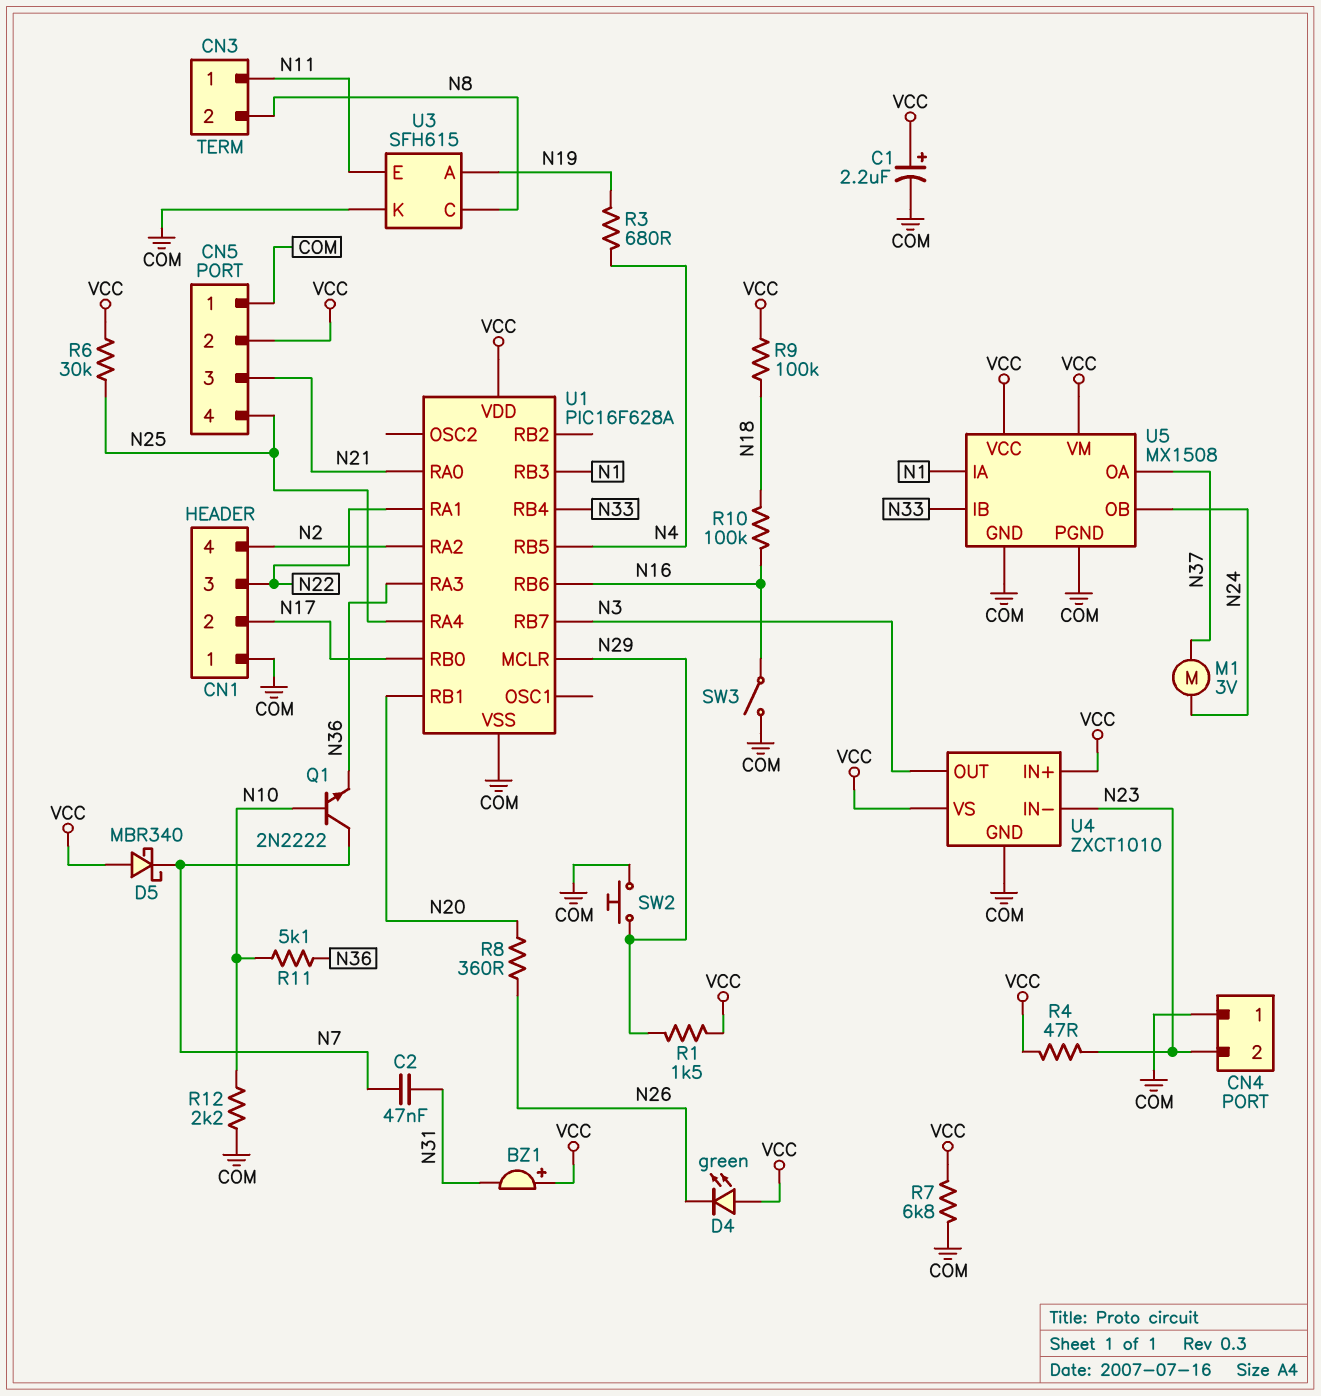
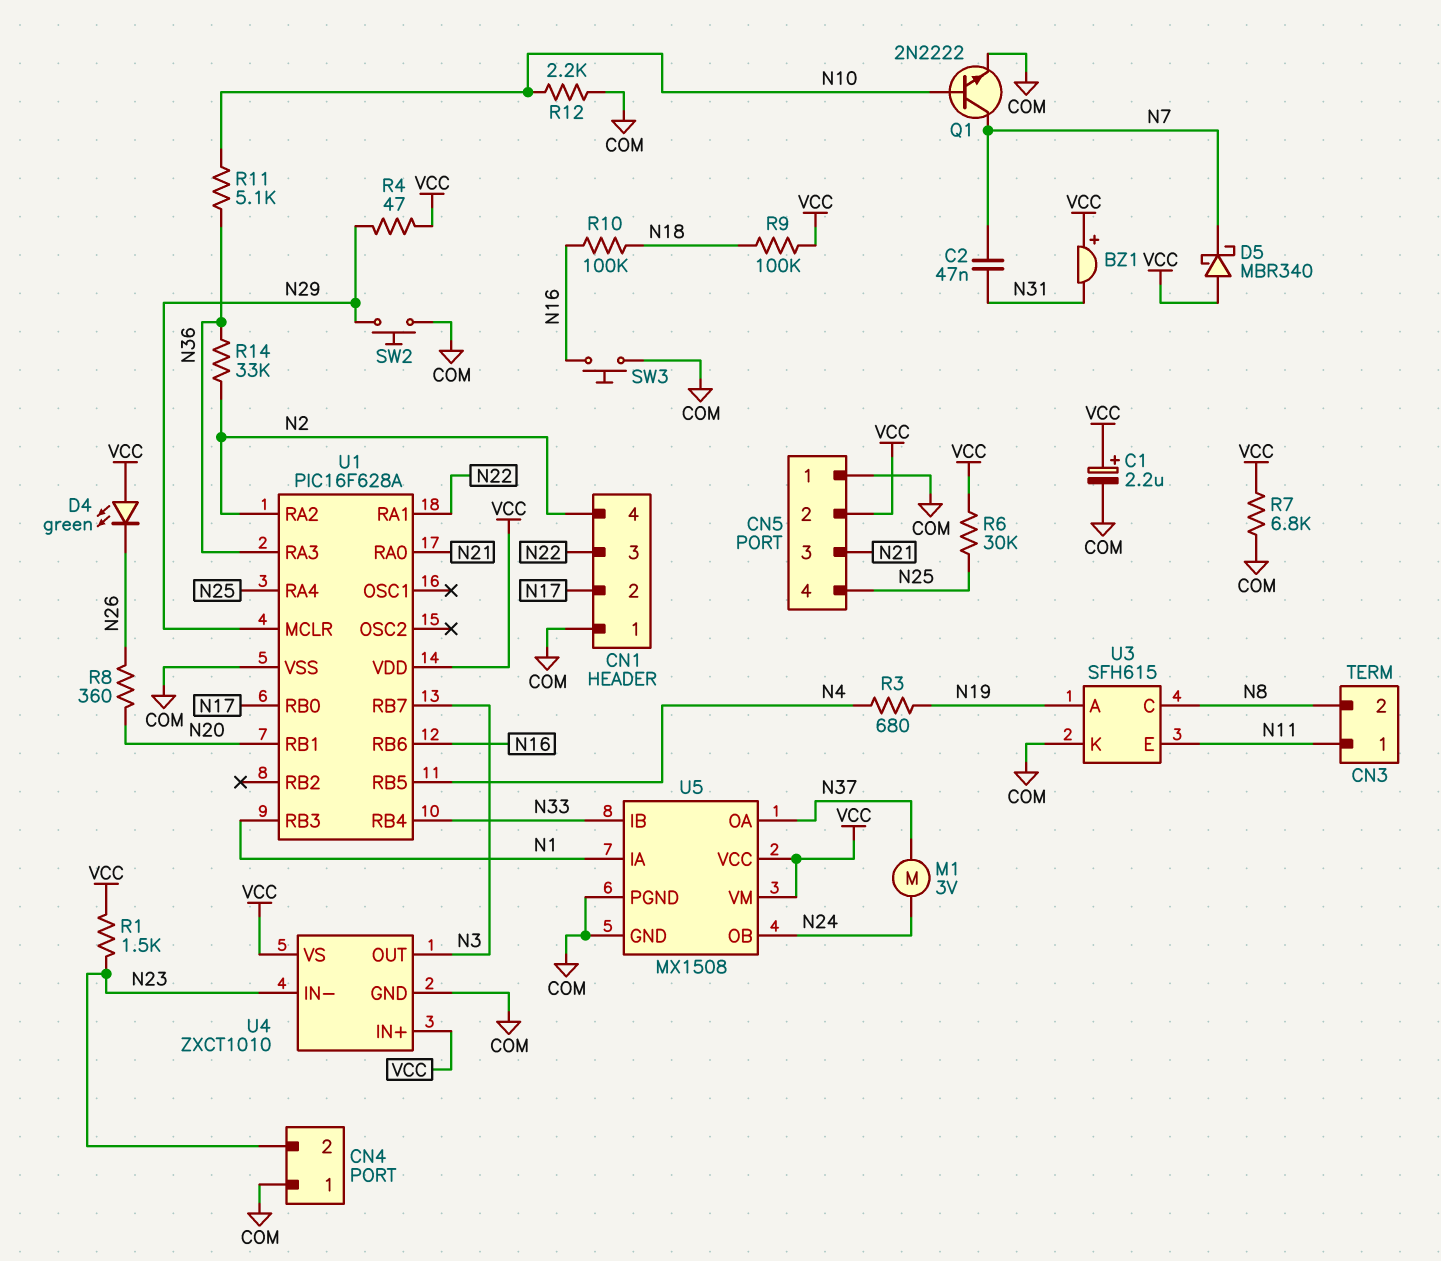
Q1: NPN 2N2222 (B N10, C N7, E N36) -> NPN 2N2222 (B N10, C N7, E COM)
R1: 1.5k (N29, VCC) -> 1.5k (N23, VCC)
R4: 47 (N23, VCC) -> 47 (N29, VCC)
R14: none -> 33k (N2, N36)
SW3: switch (COM, N16) -> button (COM, N16)

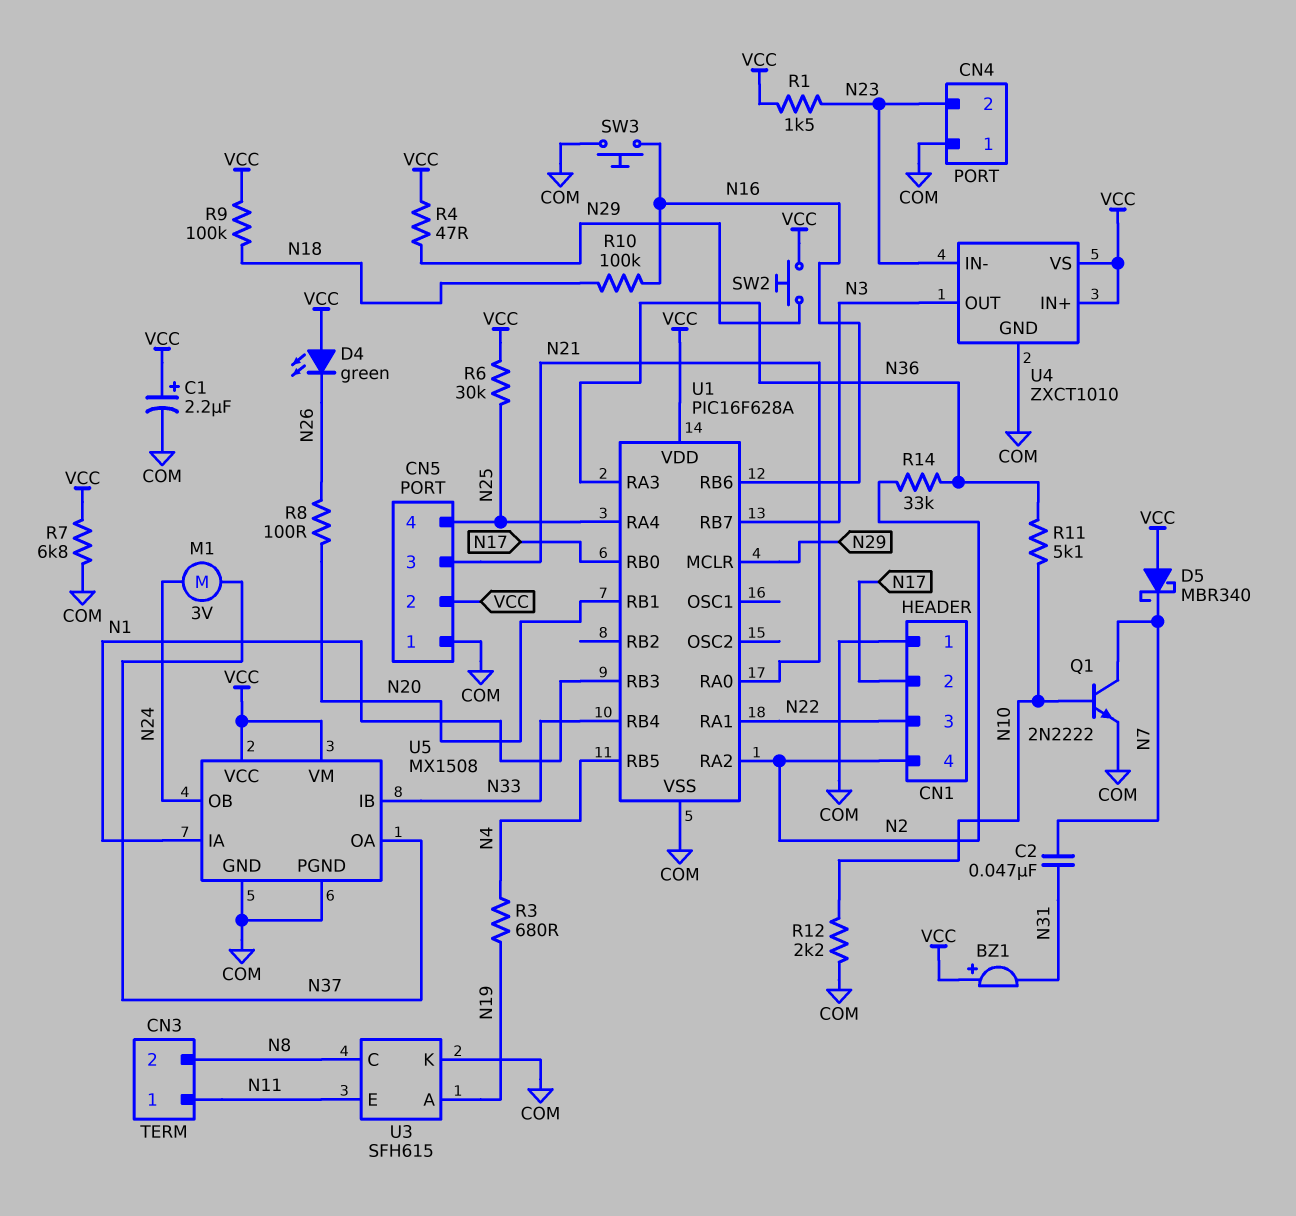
R8: 360 (N20, N26) -> 100 (N20, N26)
SW2: button (COM, N29) -> button (N29, VCC)

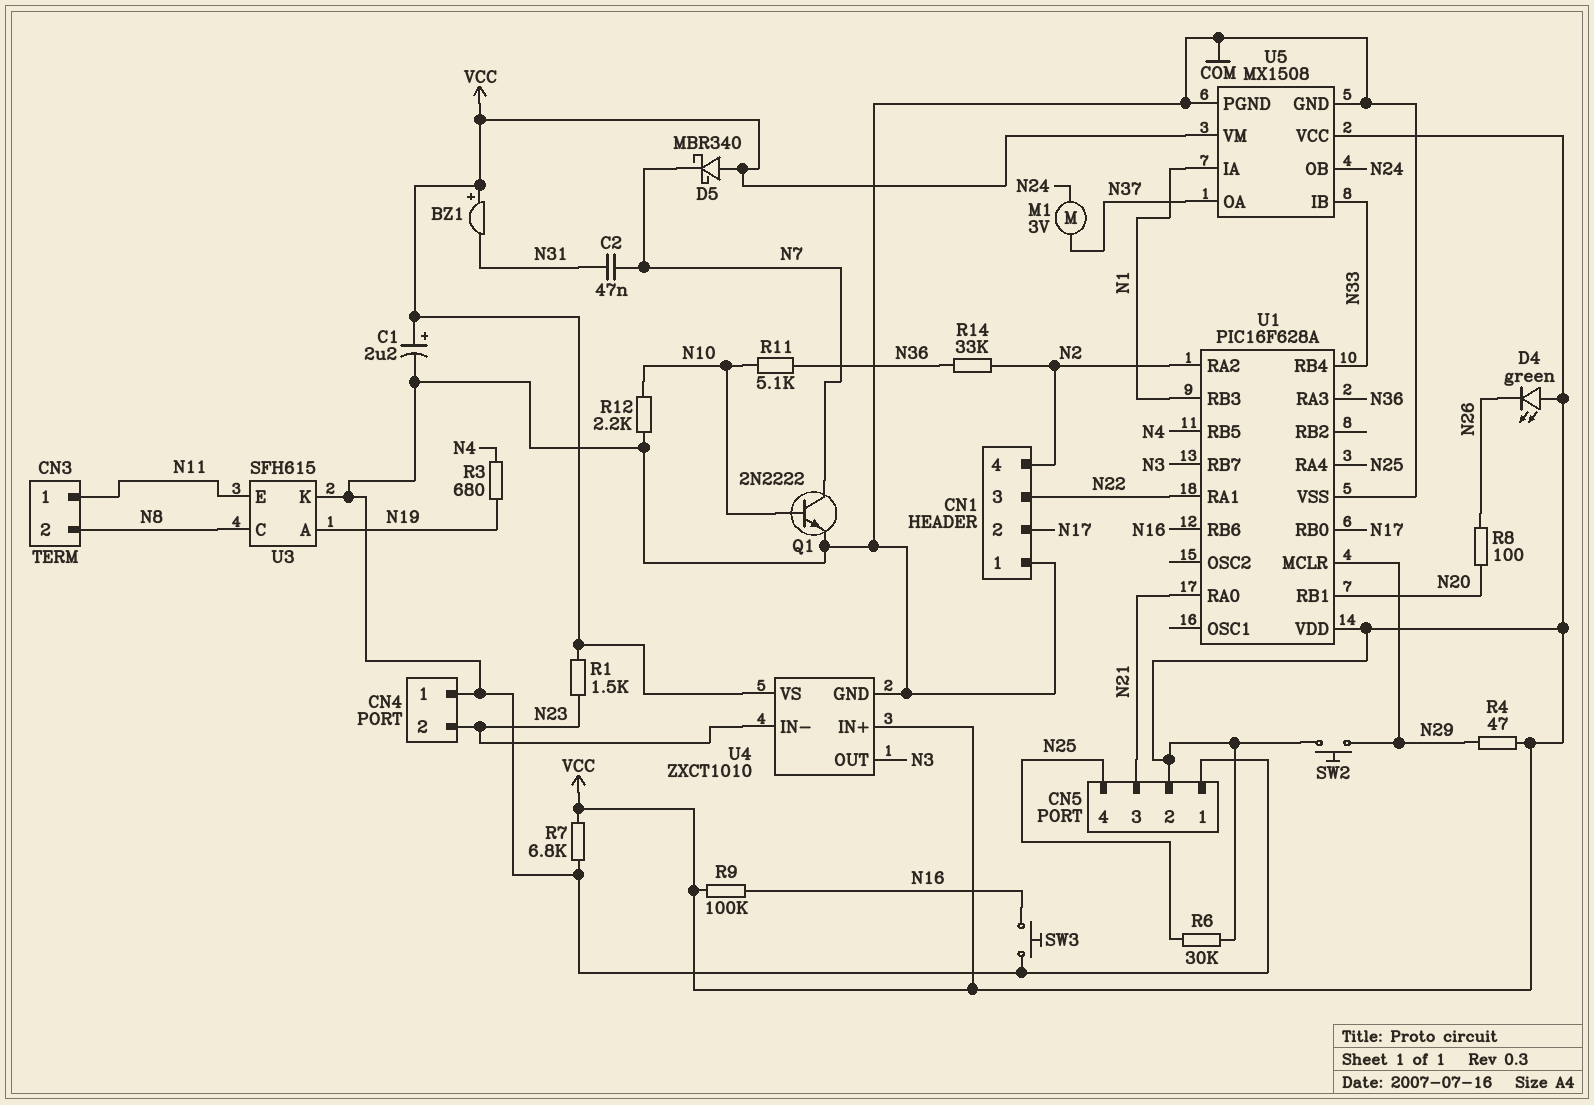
R9: 100k (N18, VCC) -> 100k (N16, VCC)
R10: 100k (N16, N18) -> none

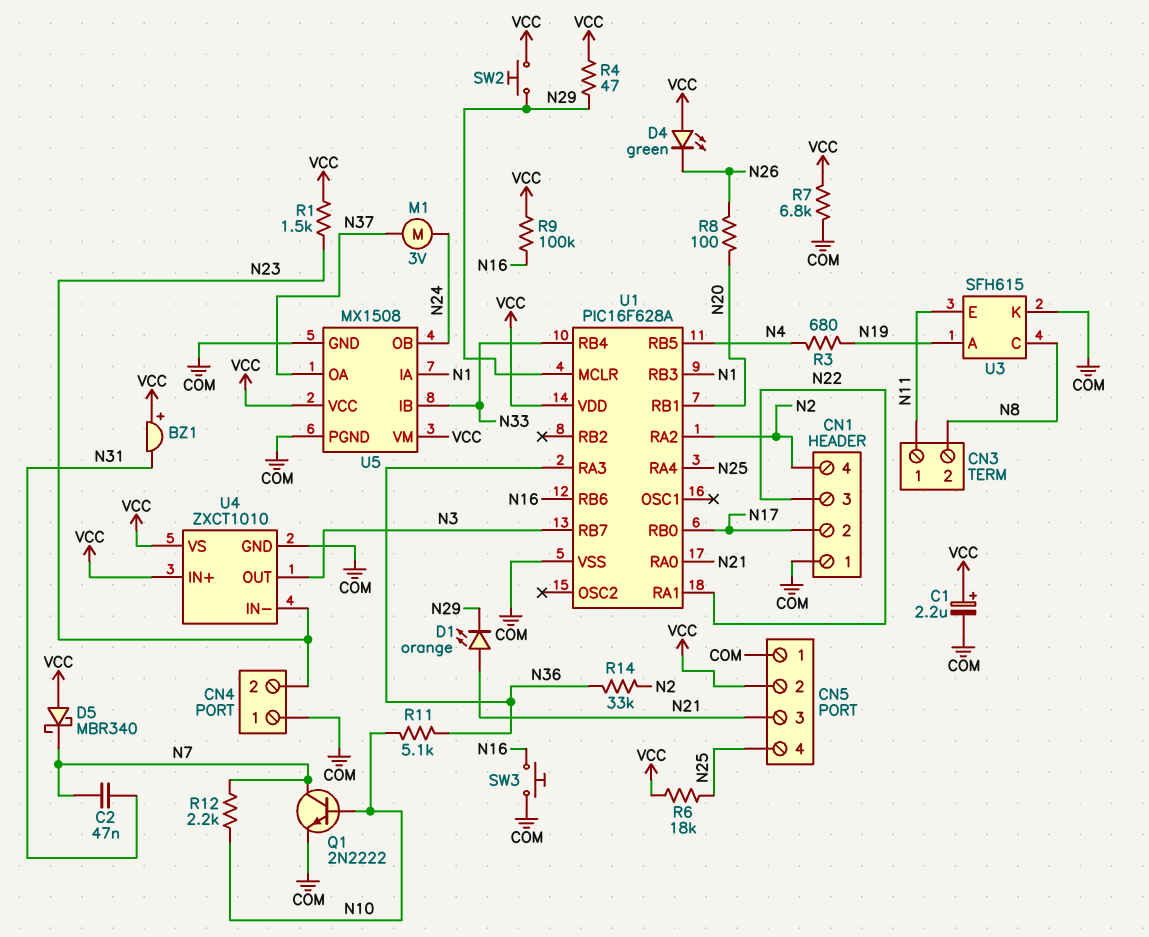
D1: none -> LED orange (A N21, K N29)
R6: 30k (N25, VCC) -> 18k (N25, VCC)
R12: 2.2k (COM, N10) -> 2.2k (N7, N10)

